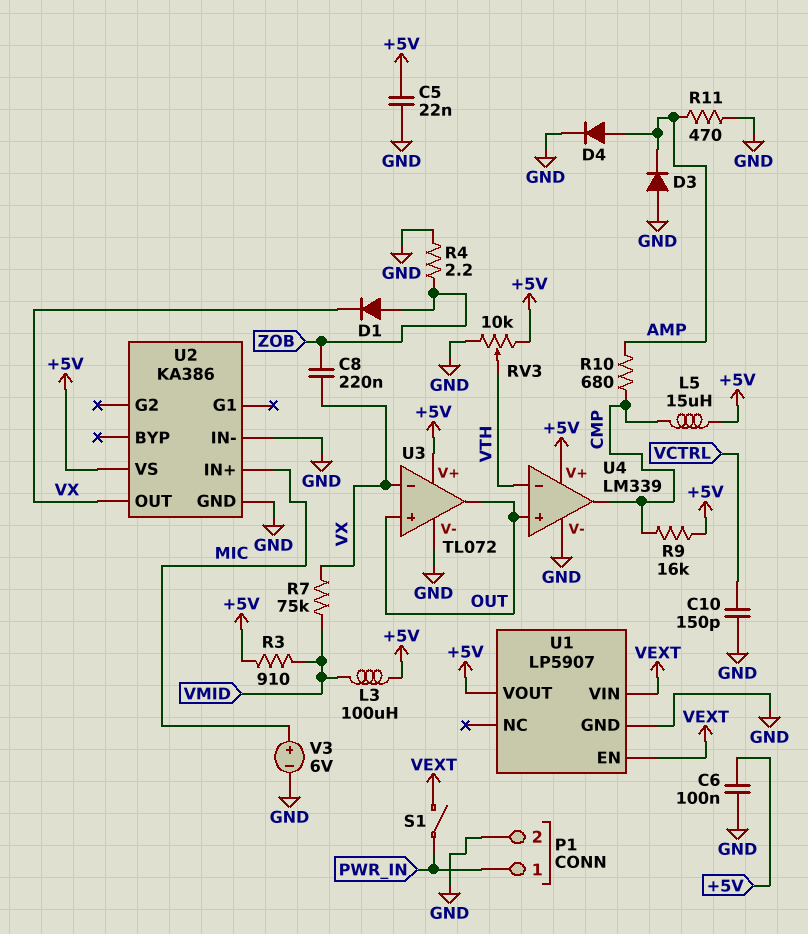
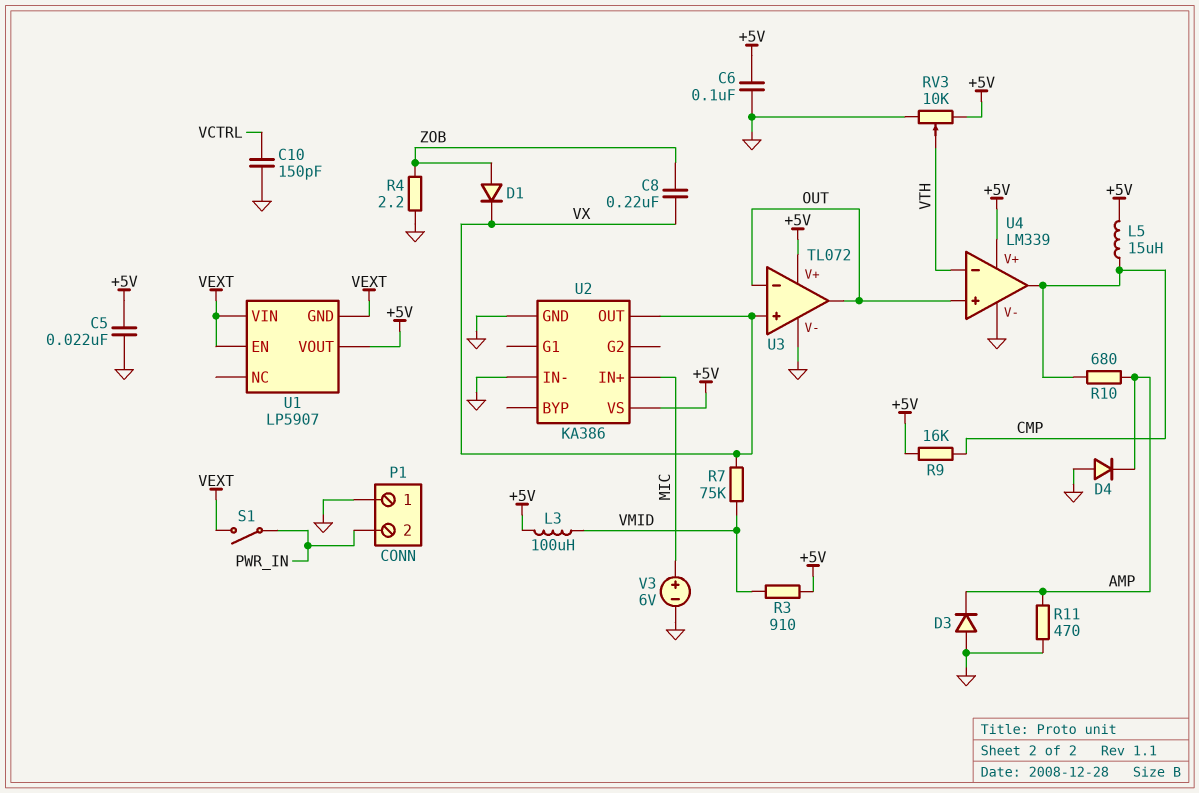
D4: diode (A AMP, K GND) -> diode (A GND, K AMP)
P1 pin 1: PWR_IN -> GND
P1 pin 2: GND -> PWR_IN
U1 pin GND: GND -> VEXT
U3 pin in+: OUT -> VX
U3 pin in-: VX -> OUT

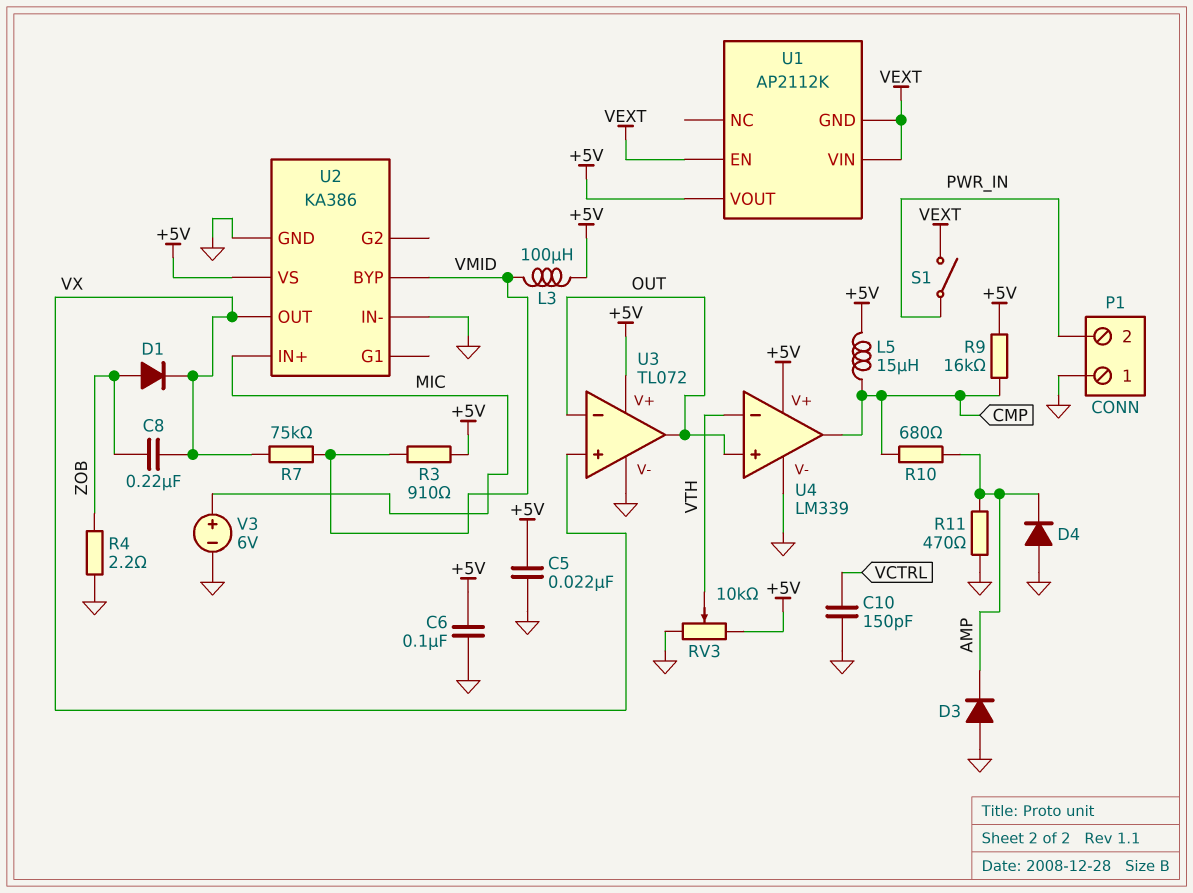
U1: LP5907 -> AP2112K
U2 pin BYP: none -> VMID

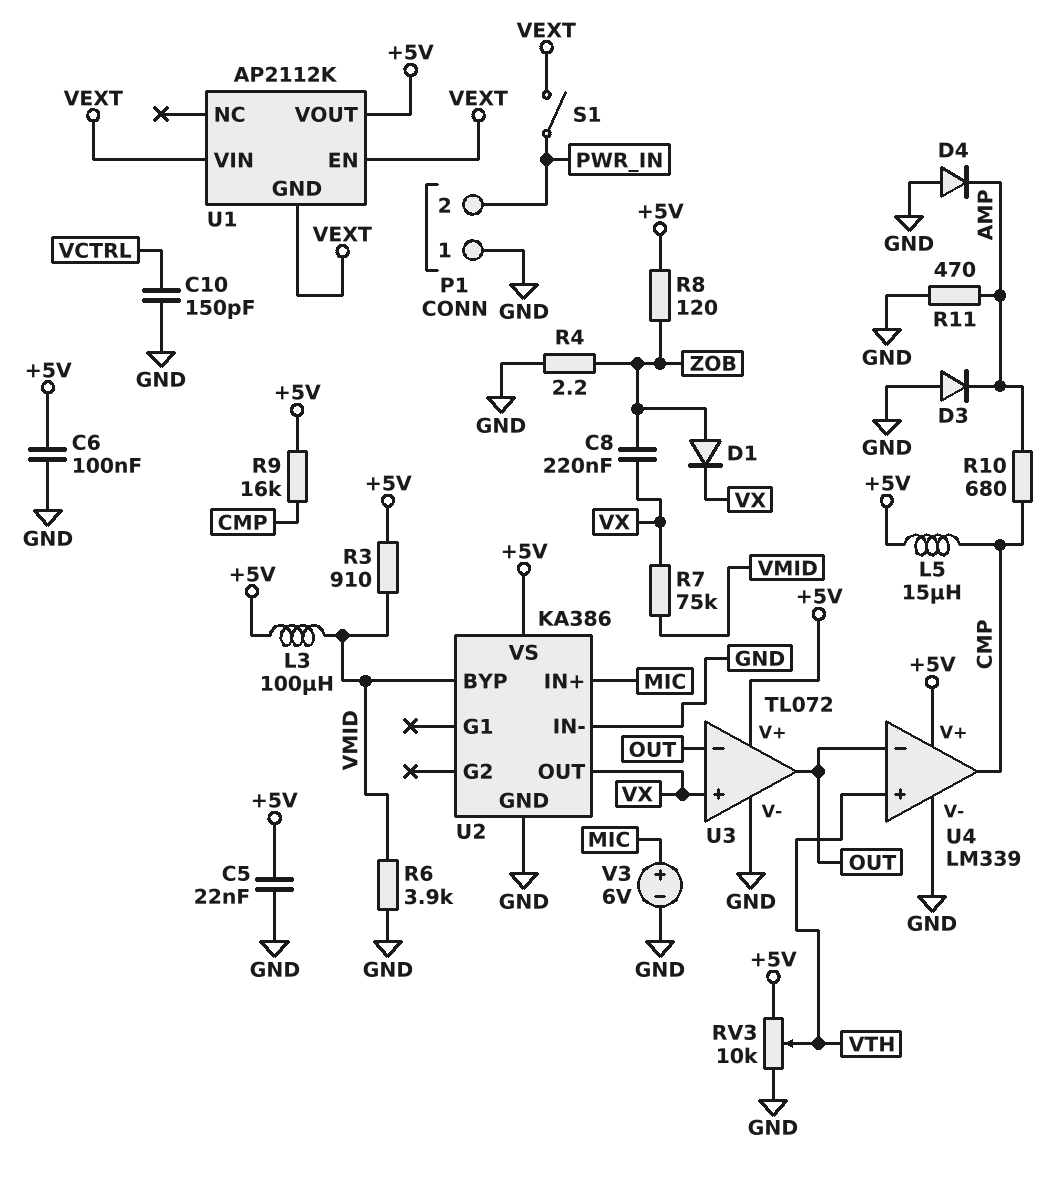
R6: none -> 3.9k (GND, VMID)
R8: none -> 120 (+5V, ZOB)
U4 pin in+: OUT -> VTH
U4 pin in-: VTH -> OUT

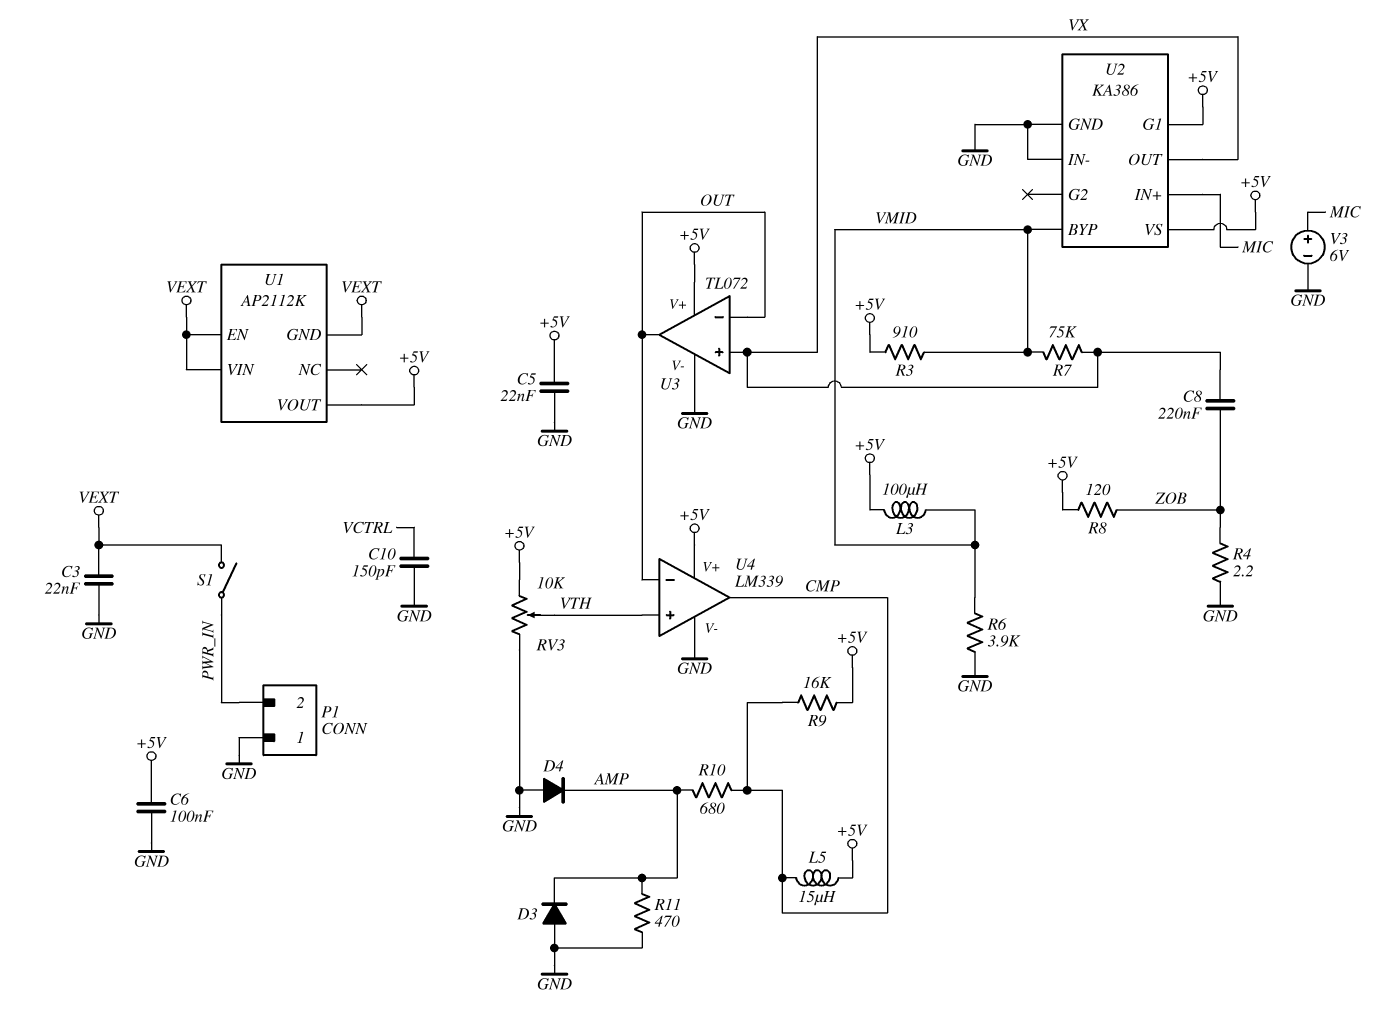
C3: none -> 22nF (GND, VEXT)
D1: diode (A ZOB, K VX) -> none
U2 pin G1: none -> +5V

